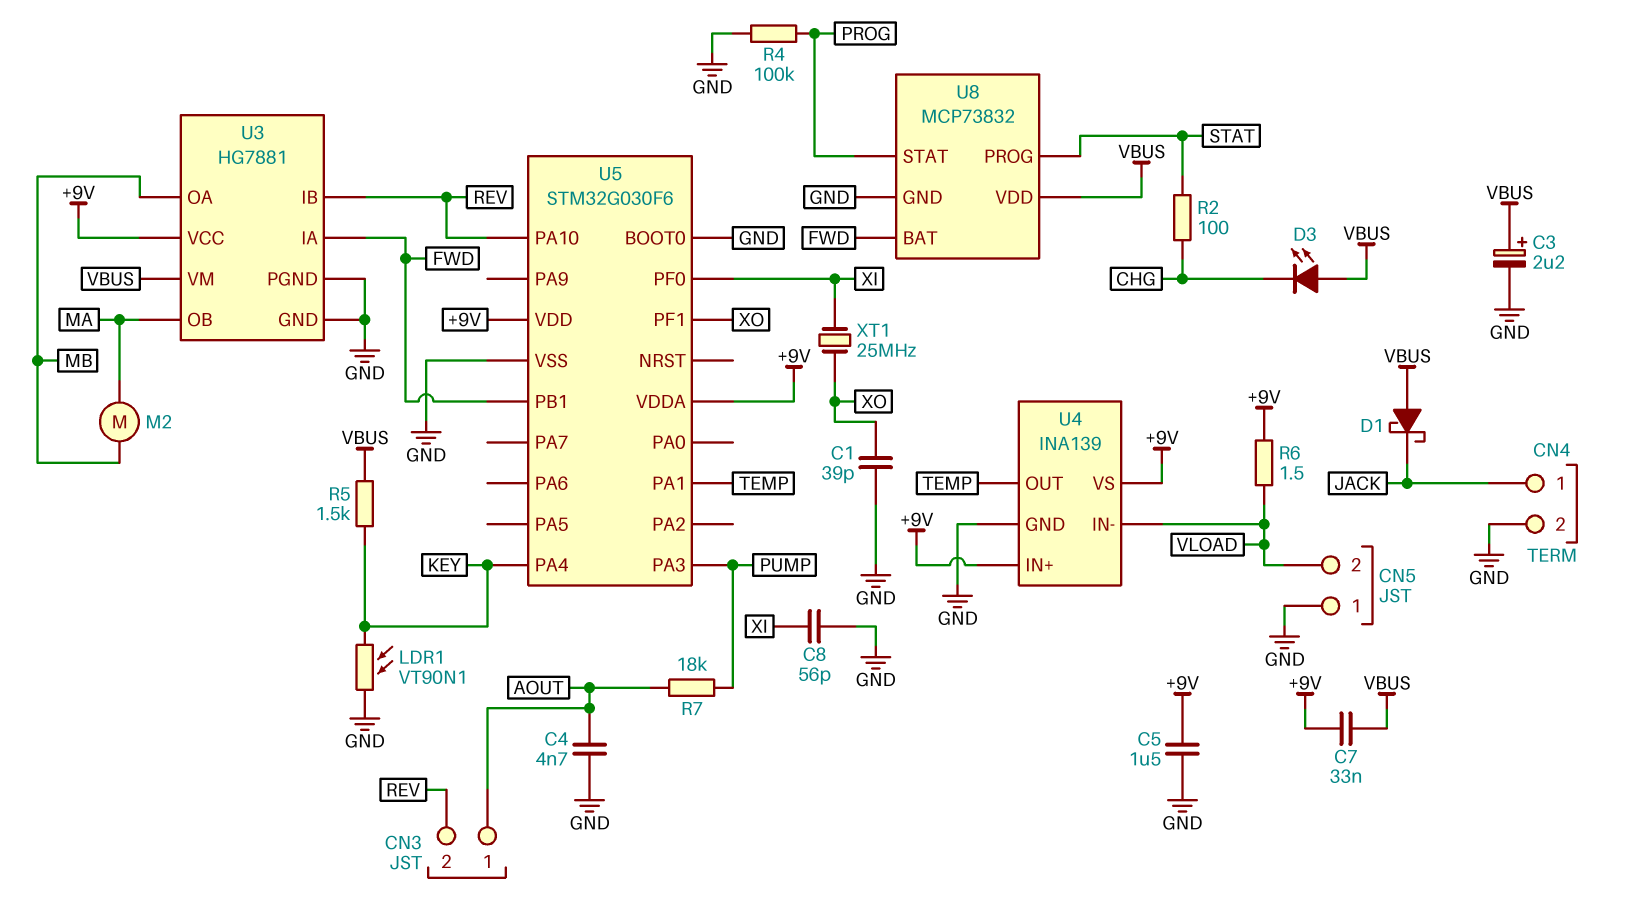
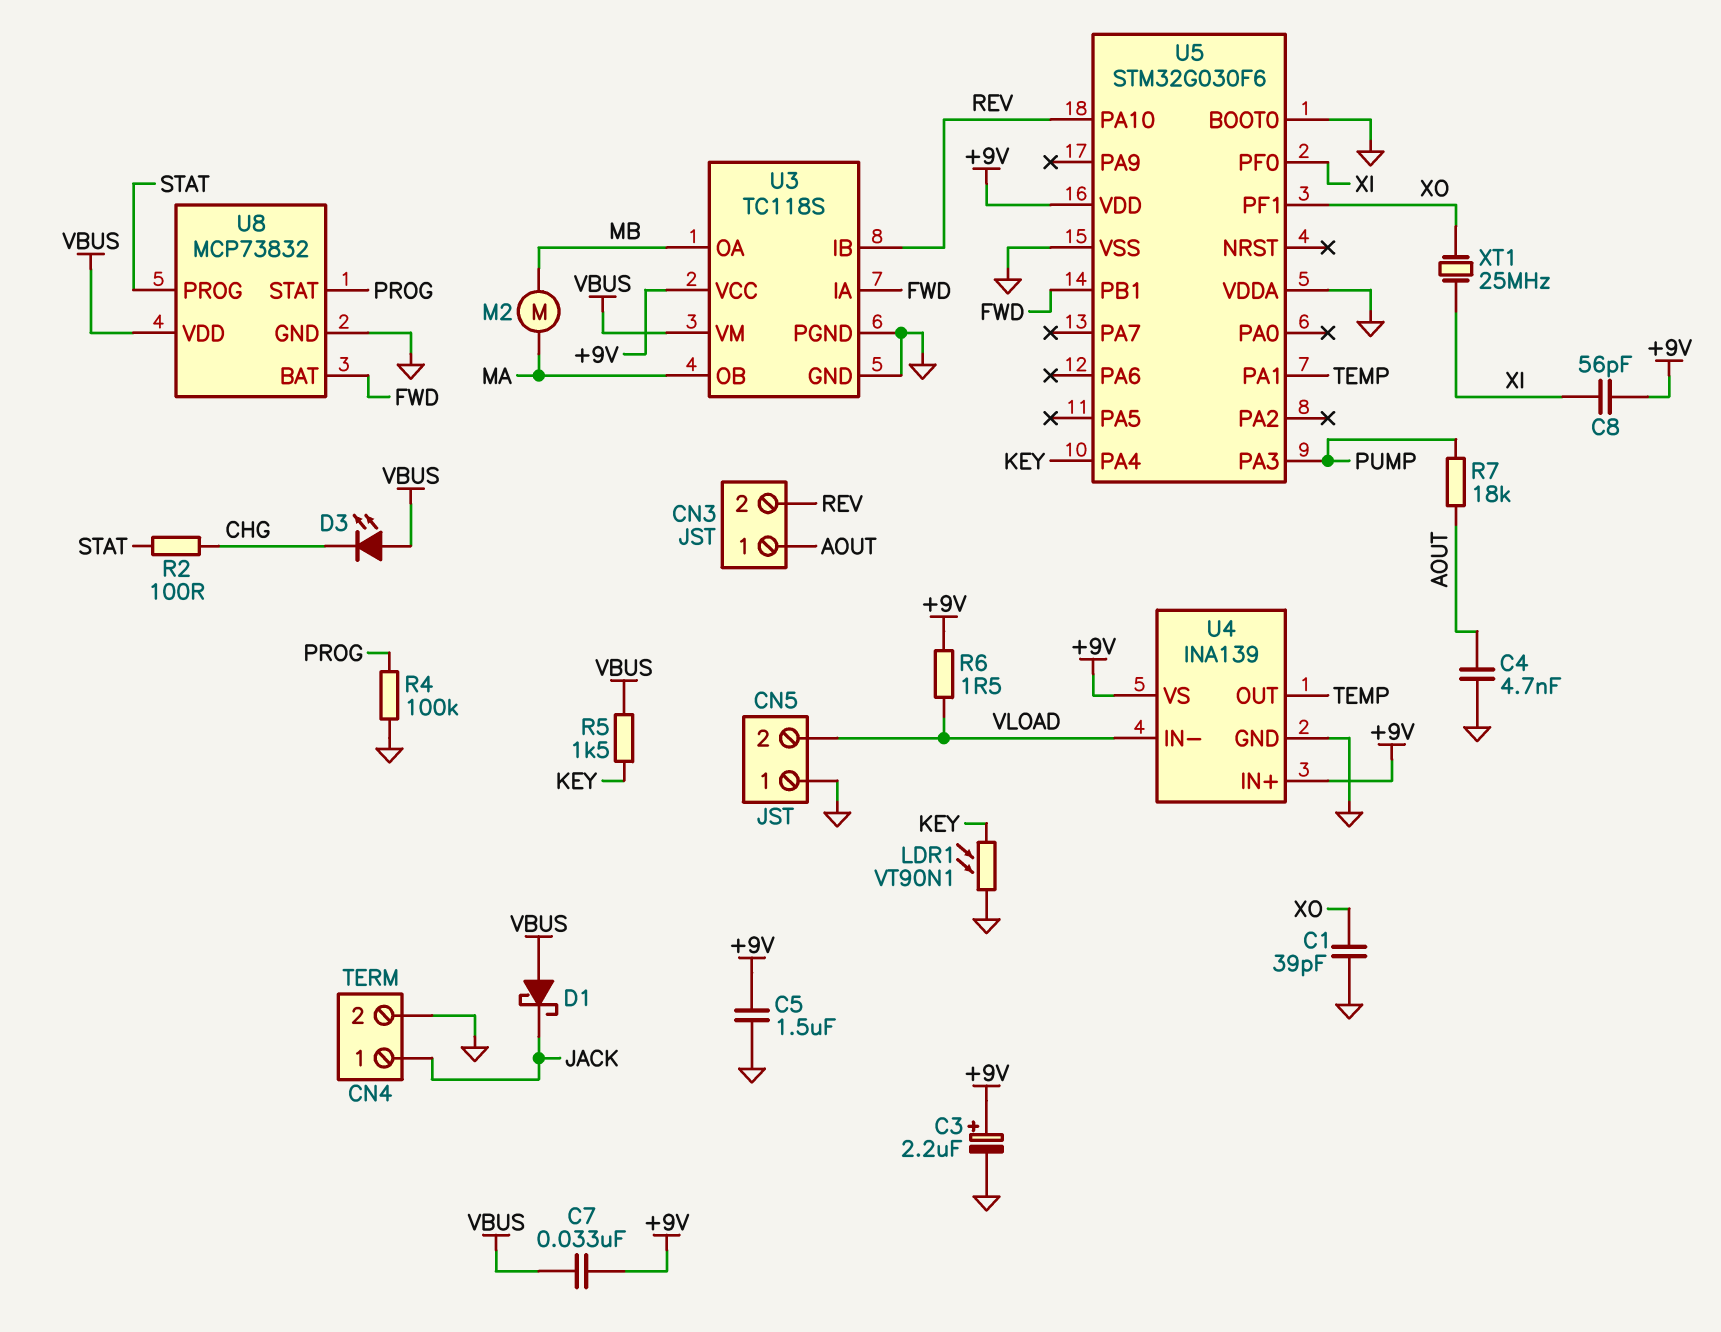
C3: 2.2uF (plus VBUS, minus GND) -> 2.2uF (plus +9V, minus GND)
C8: 56pF (GND, XI) -> 56pF (+9V, XI)
U3: HG7881 -> TC118S
U5 pin VDDA: +9V -> GND

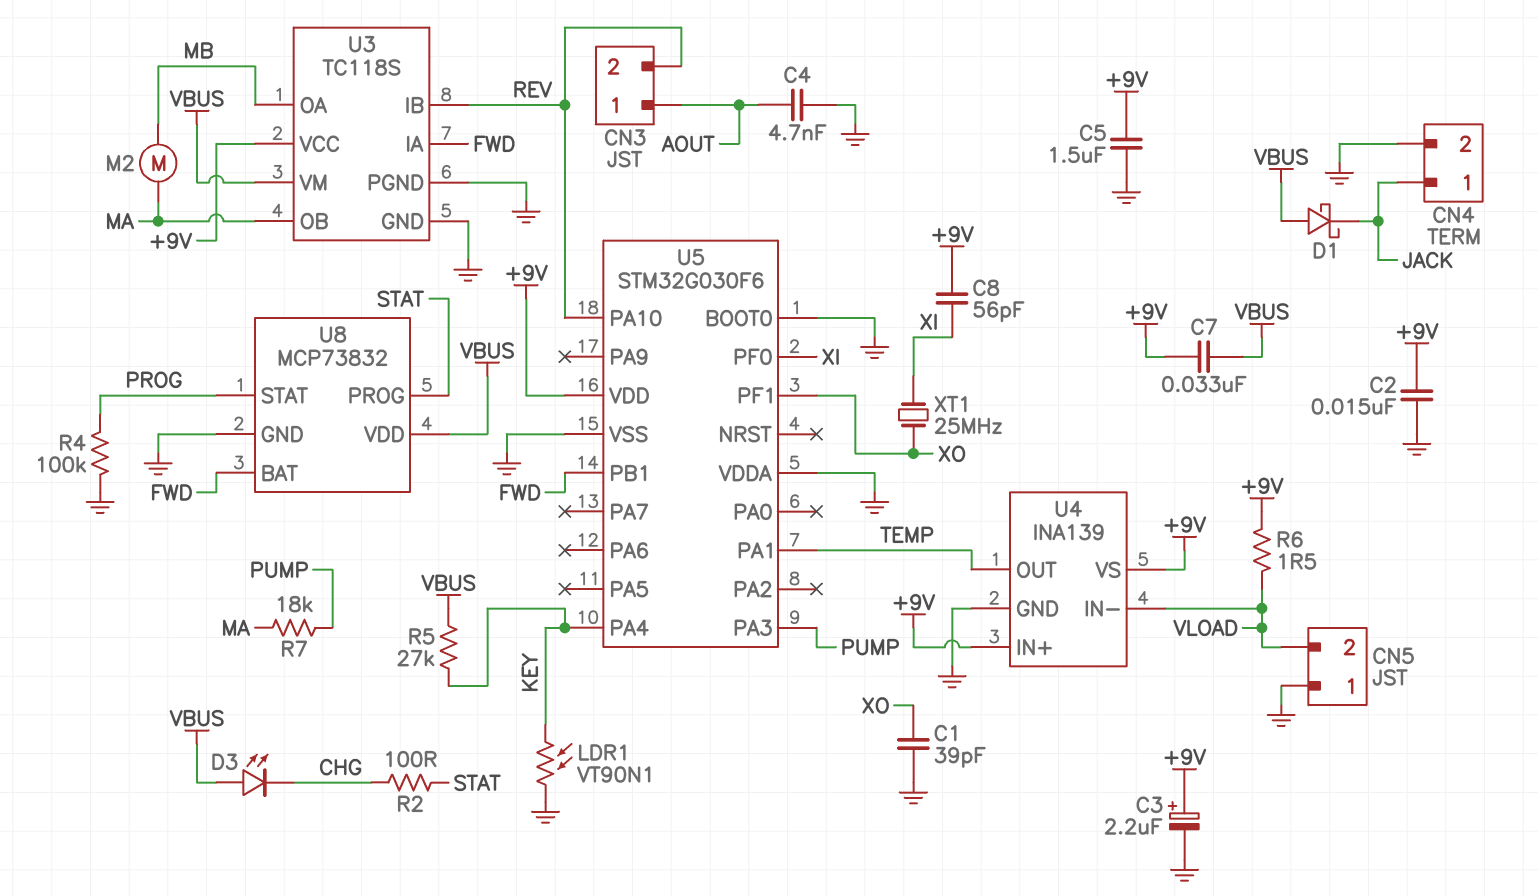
C2: none -> 15nF (+9V, GND)
R5: 1.5k (KEY, VBUS) -> 27k (KEY, VBUS)
R7: 18k (AOUT, PUMP) -> 18k (MA, PUMP)

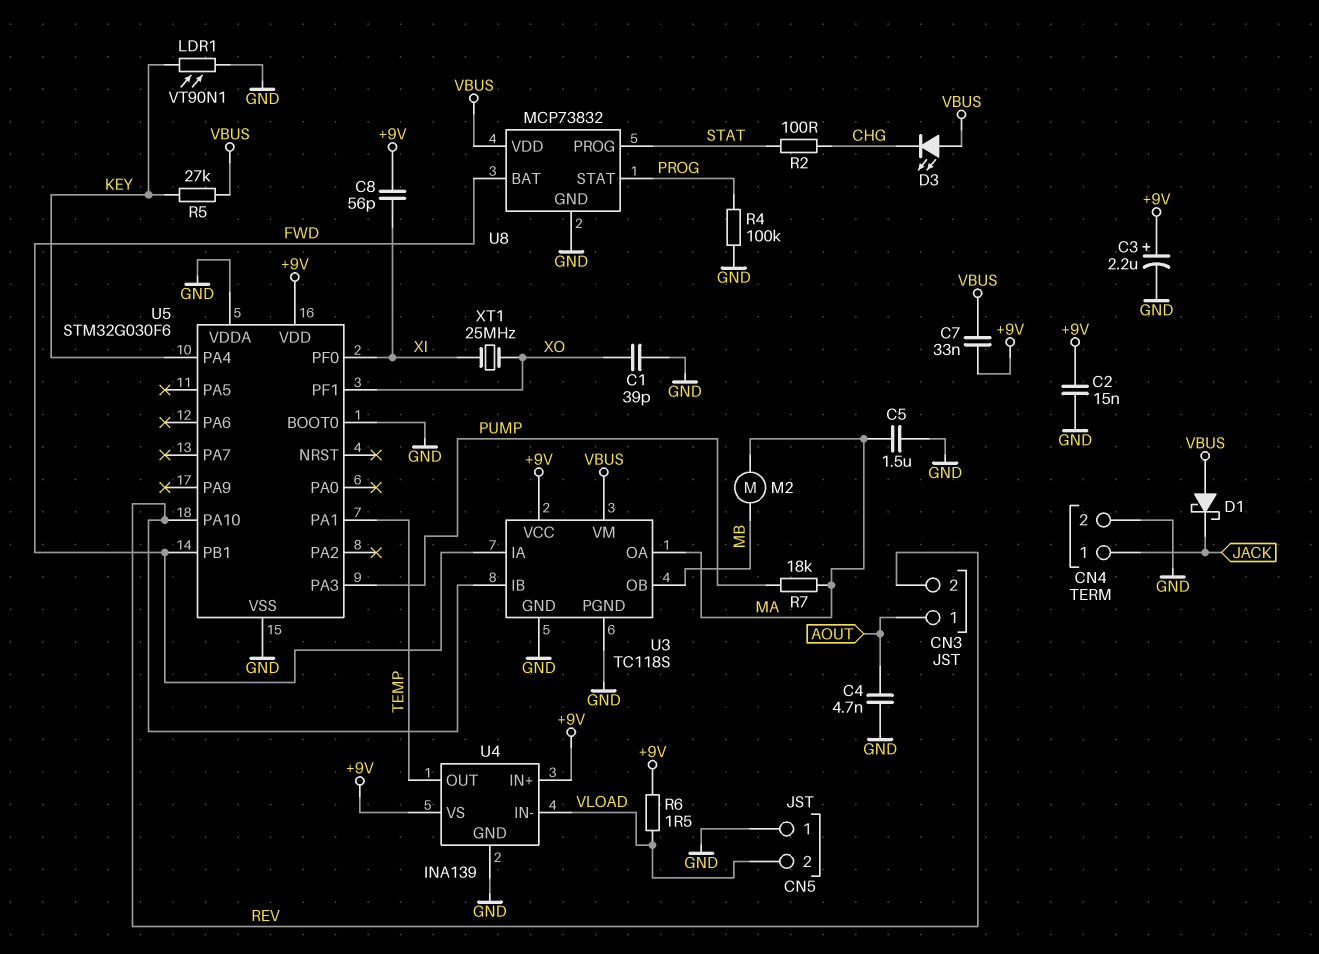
C5: 1.5uF (+9V, GND) -> 1.5uF (GND, MA)
U3 pin OA: MB -> MA
U3 pin OB: MA -> MB

